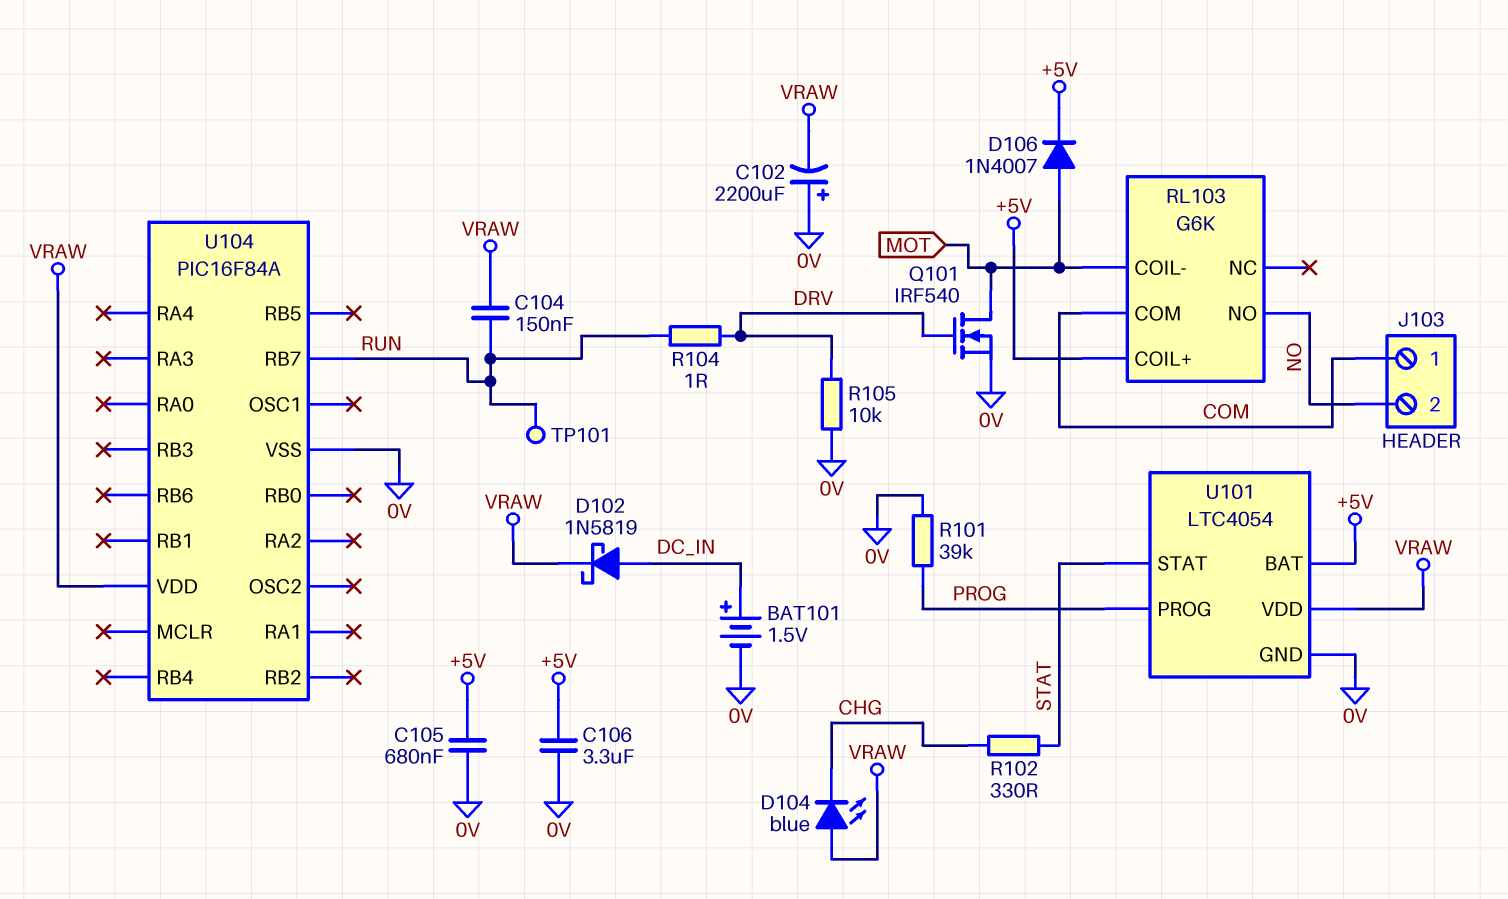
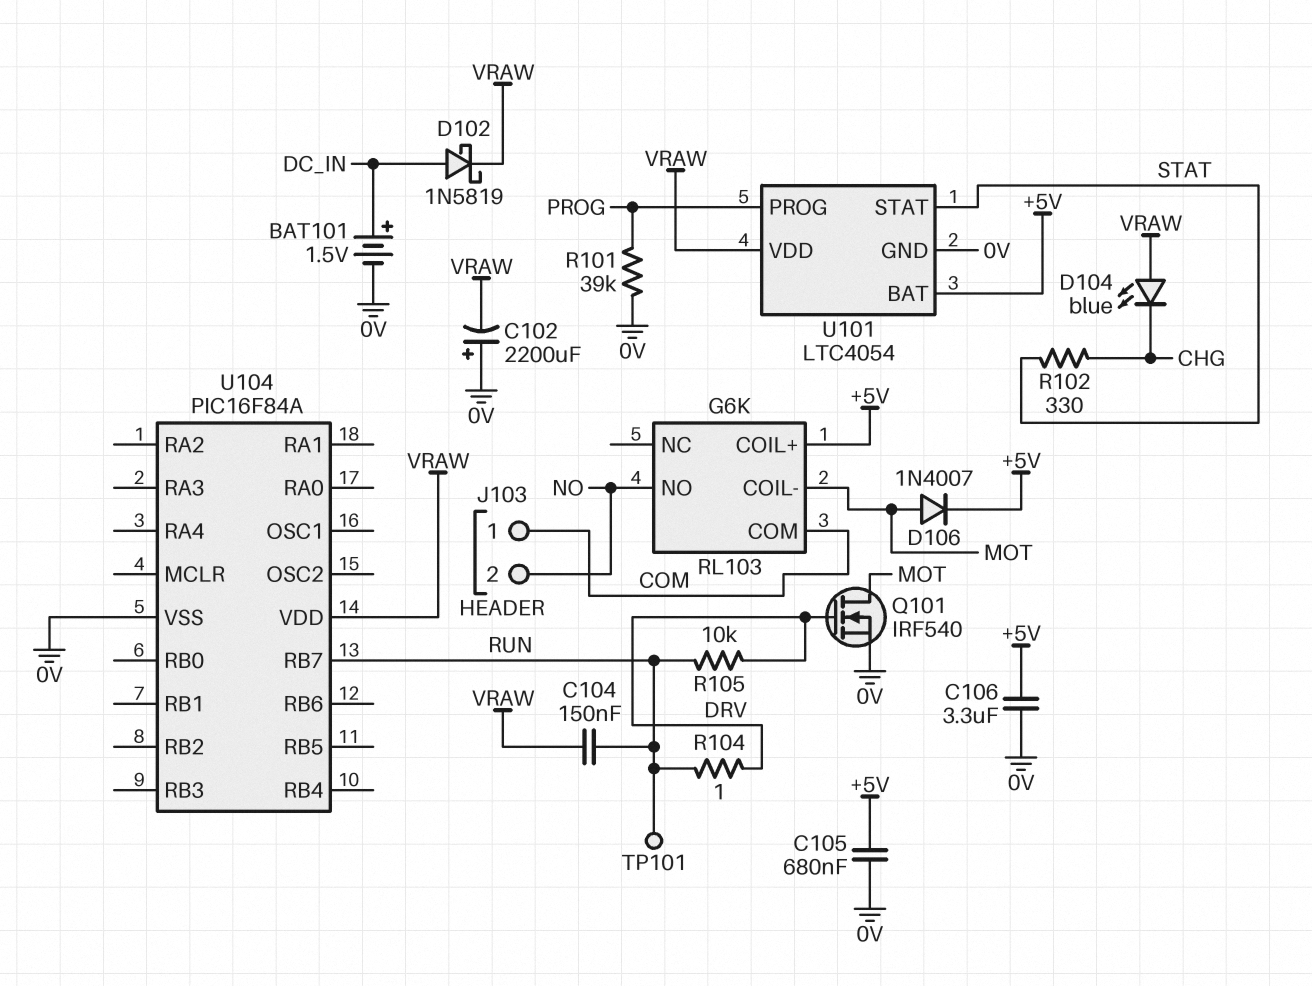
R105: 10k (0V, DRV) -> 10k (DRV, RUN)

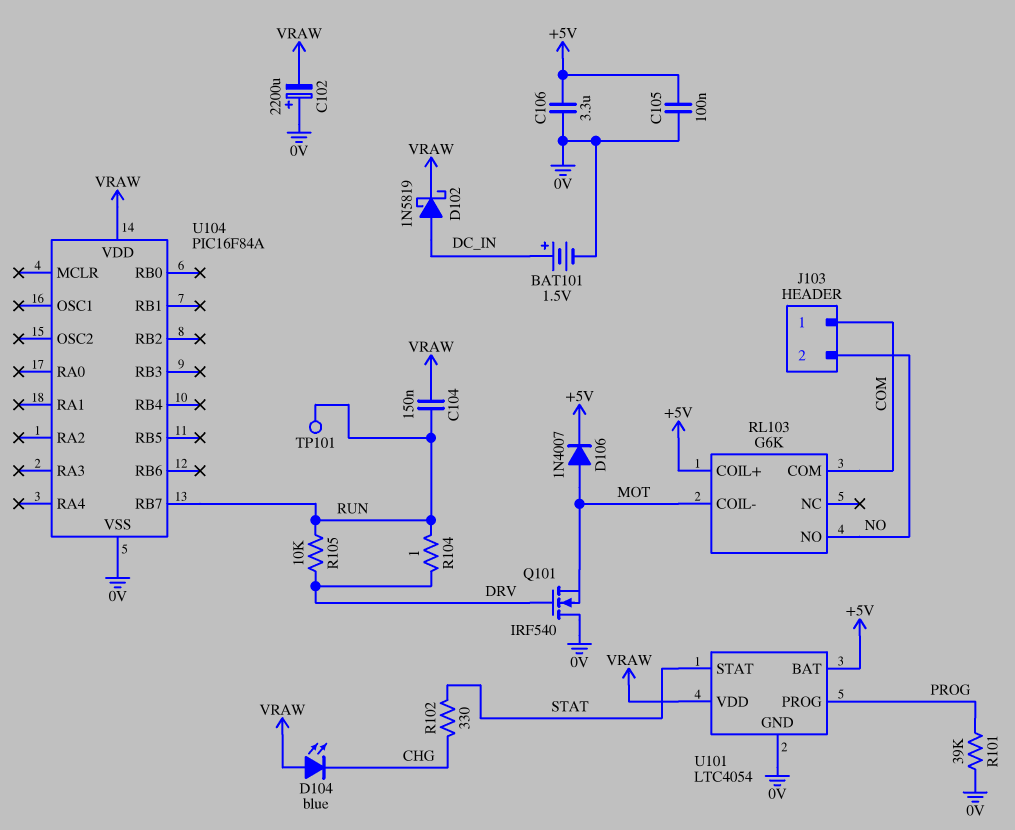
C105: 680nF (+5V, 0V) -> 100nF (+5V, 0V)
Q101: NMOS IRF540 (G DRV, D MOT, S 0V) -> NMOS IRF540 (G DRV, D 0V, S MOT)

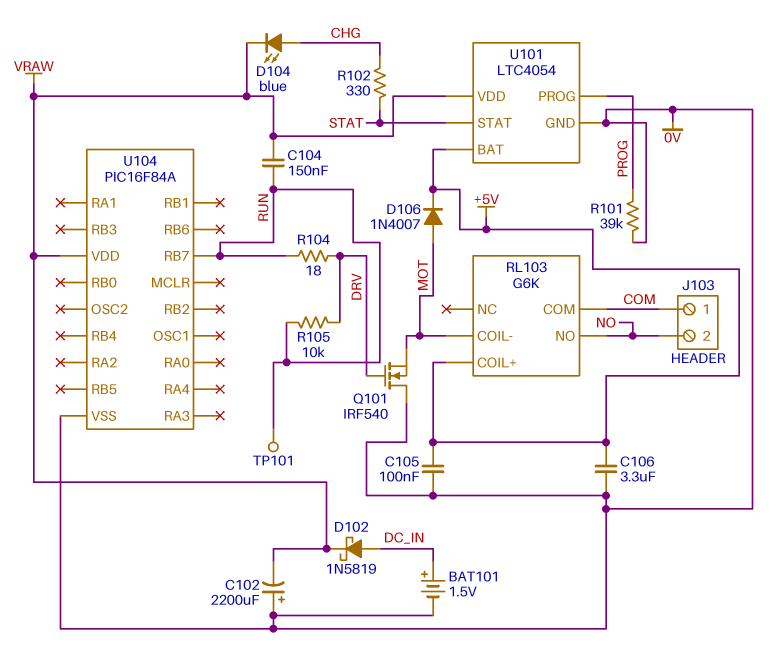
D104: LED blue (A VRAW, K CHG) -> LED blue (A CHG, K VRAW)
R104: 1 (DRV, RUN) -> 18 (DRV, RUN)

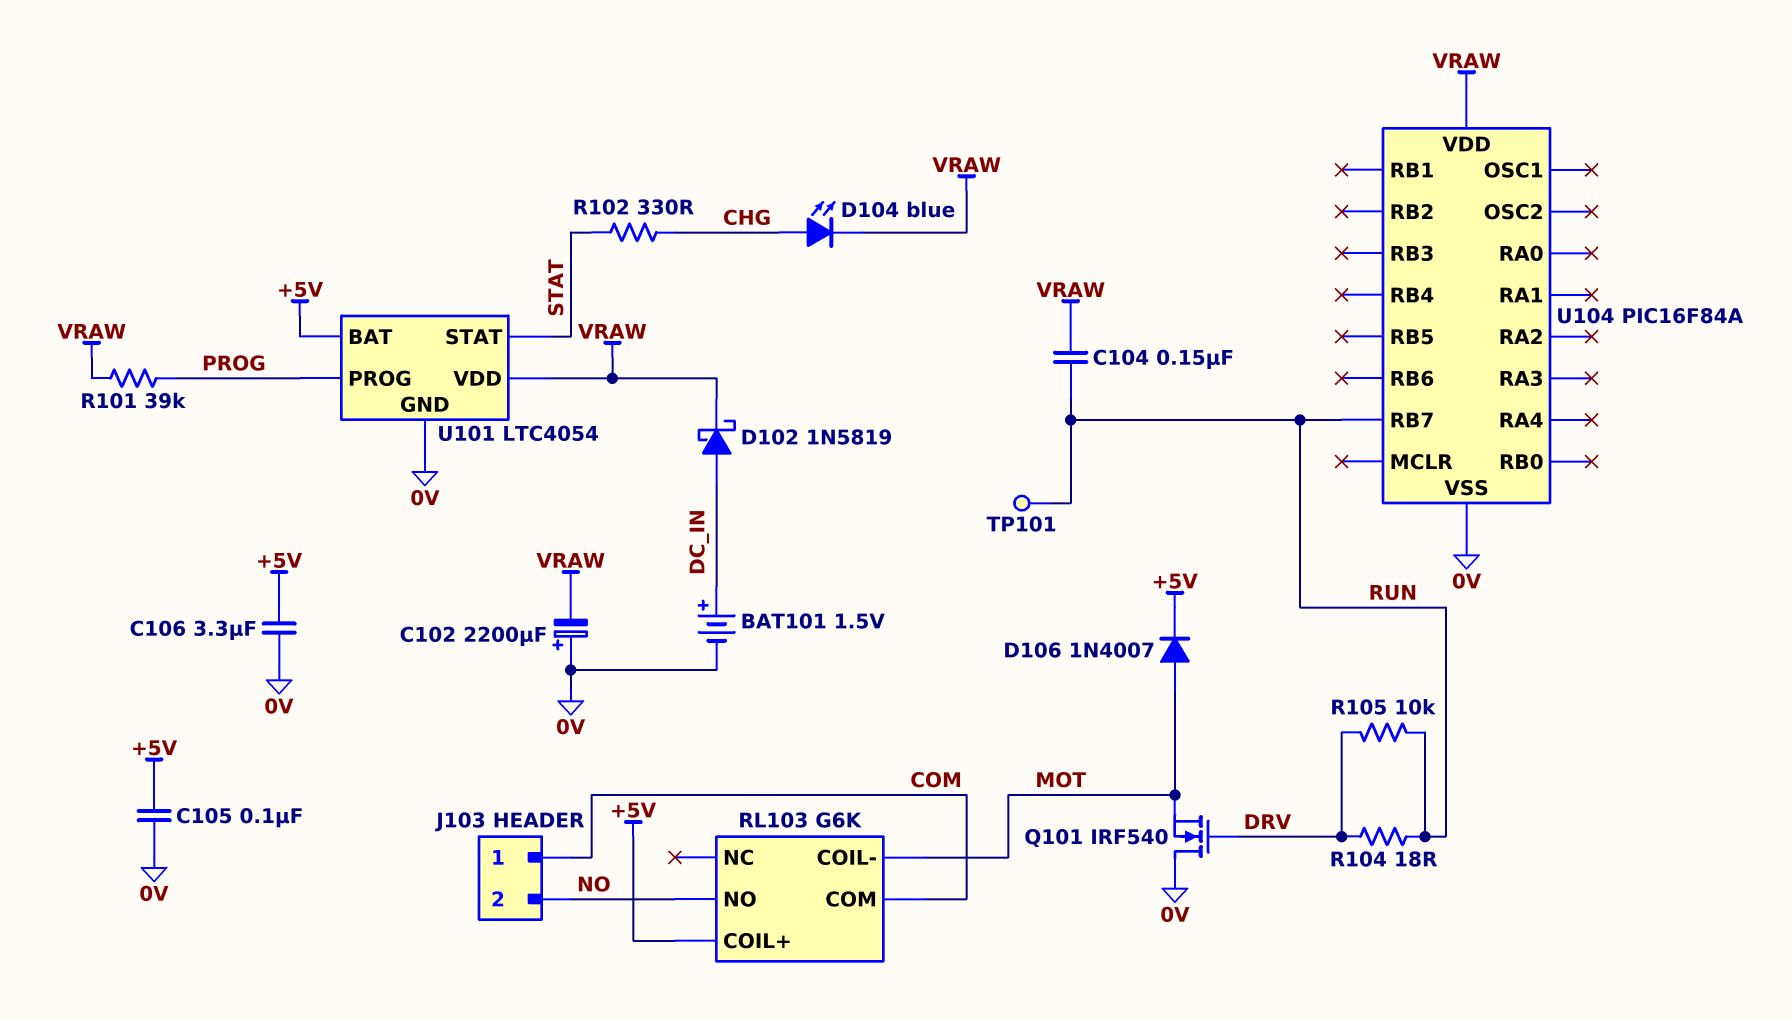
R101: 39k (0V, PROG) -> 39k (PROG, VRAW)

